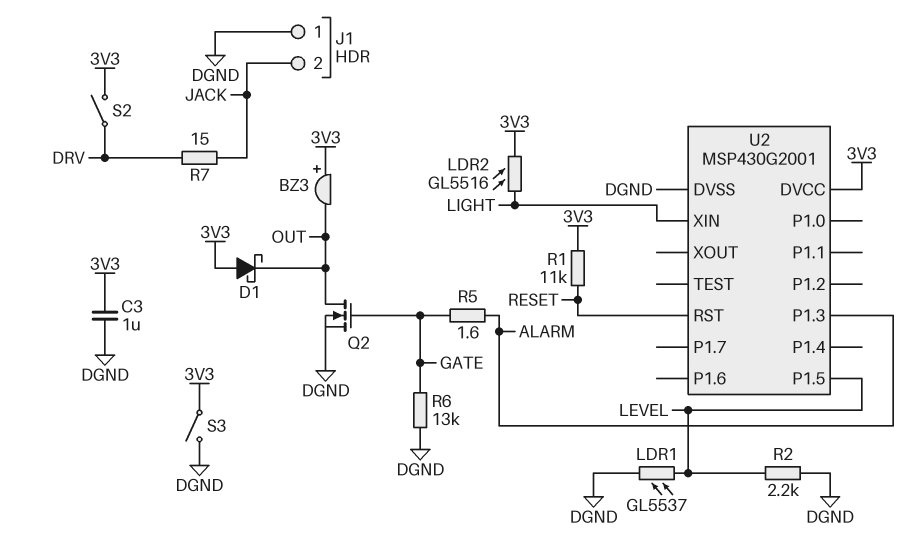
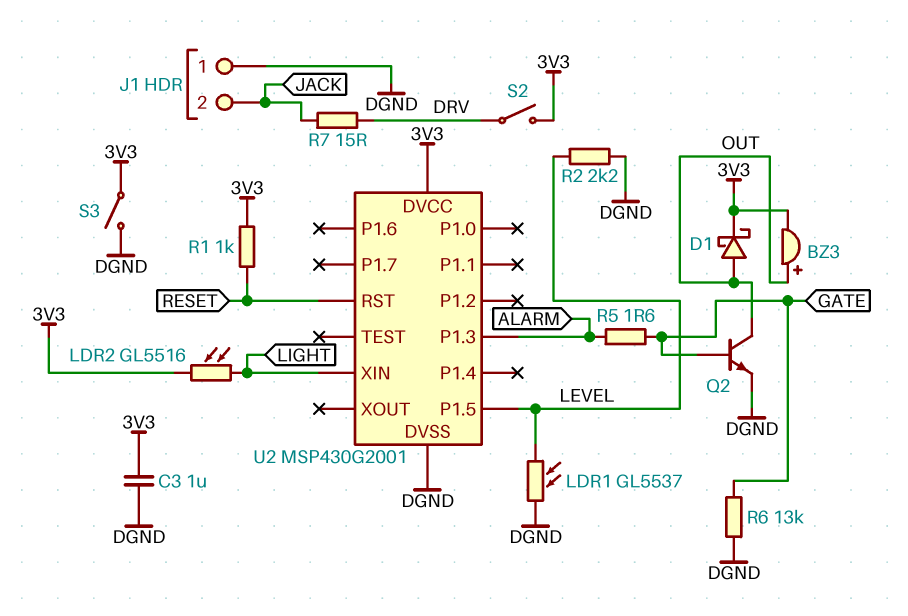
BZ3: buzzer (plus 3V3, minus OUT) -> buzzer (plus OUT, minus 3V3)
D1: schottky (A 3V3, K OUT) -> schottky (A OUT, K 3V3)
Q2: NMOS (G GATE, D OUT, S DGND) -> NPN (B GATE, C OUT, E DGND)
R1: 11k (3V3, RESET) -> 1k (3V3, RESET)

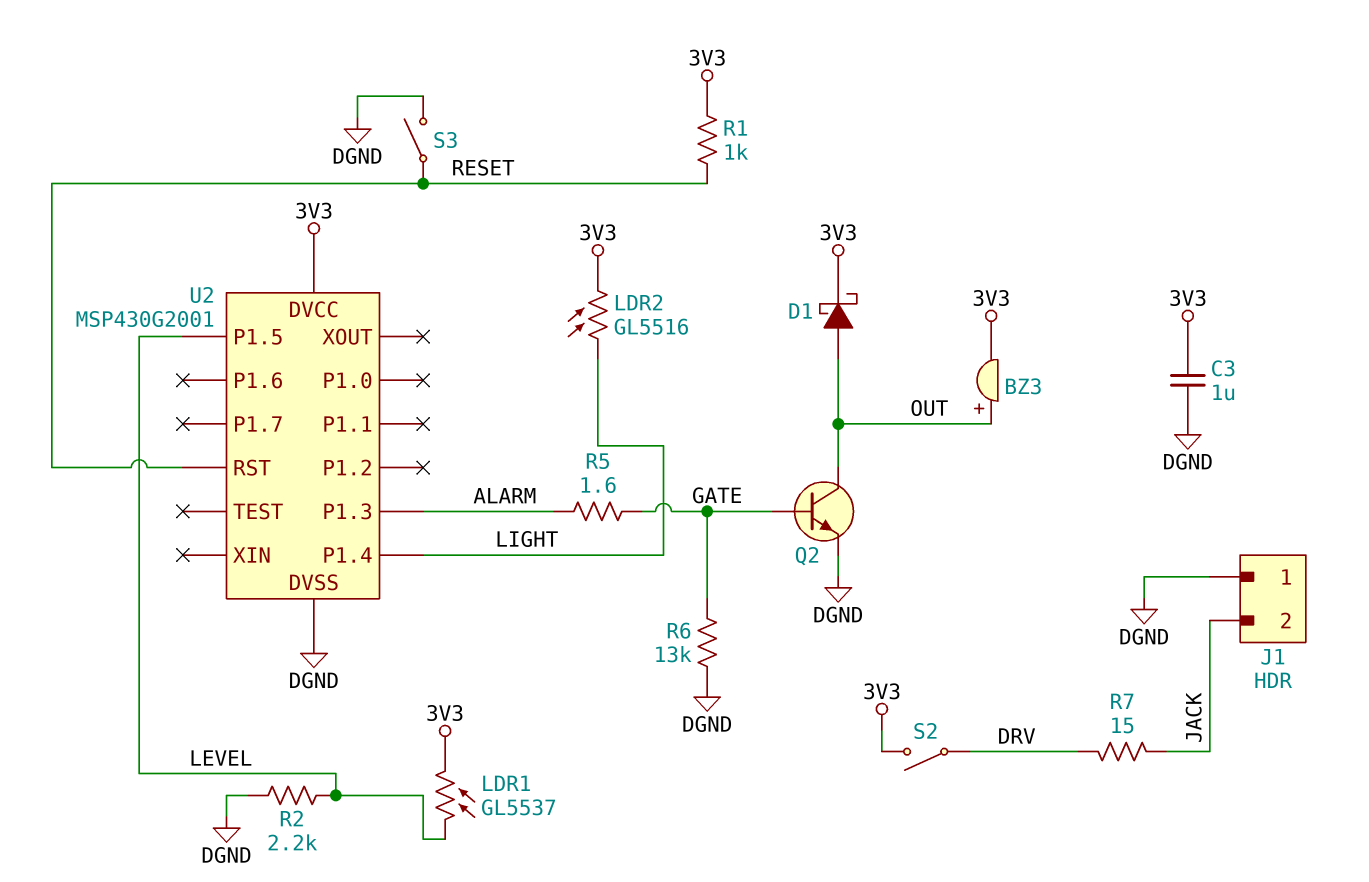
LDR1: GL5537 (DGND, LEVEL) -> GL5537 (3V3, LEVEL)
S3: switch (3V3, DGND) -> switch (DGND, RESET)
U2 pin P1.4: none -> LIGHT
U2 pin XIN: LIGHT -> none

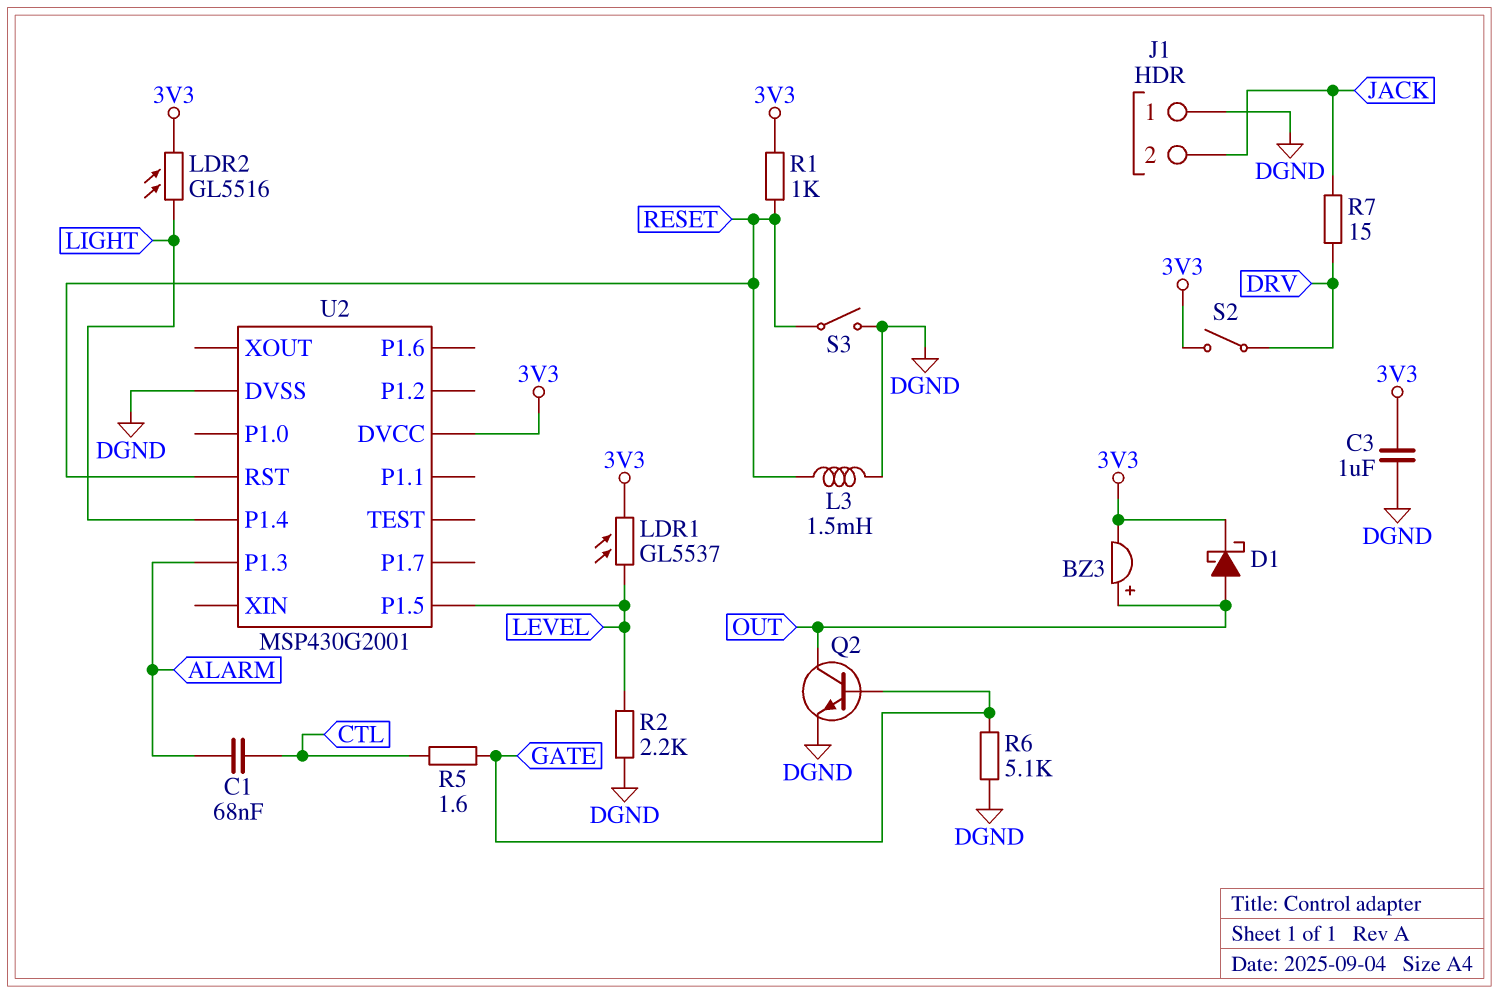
C1: none -> 68nF (ALARM, CTL)
L3: none -> 1.5mH (DGND, RESET)
R5: 1.6 (ALARM, GATE) -> 1.6 (CTL, GATE)
R6: 13k (DGND, GATE) -> 5.1k (DGND, GATE)

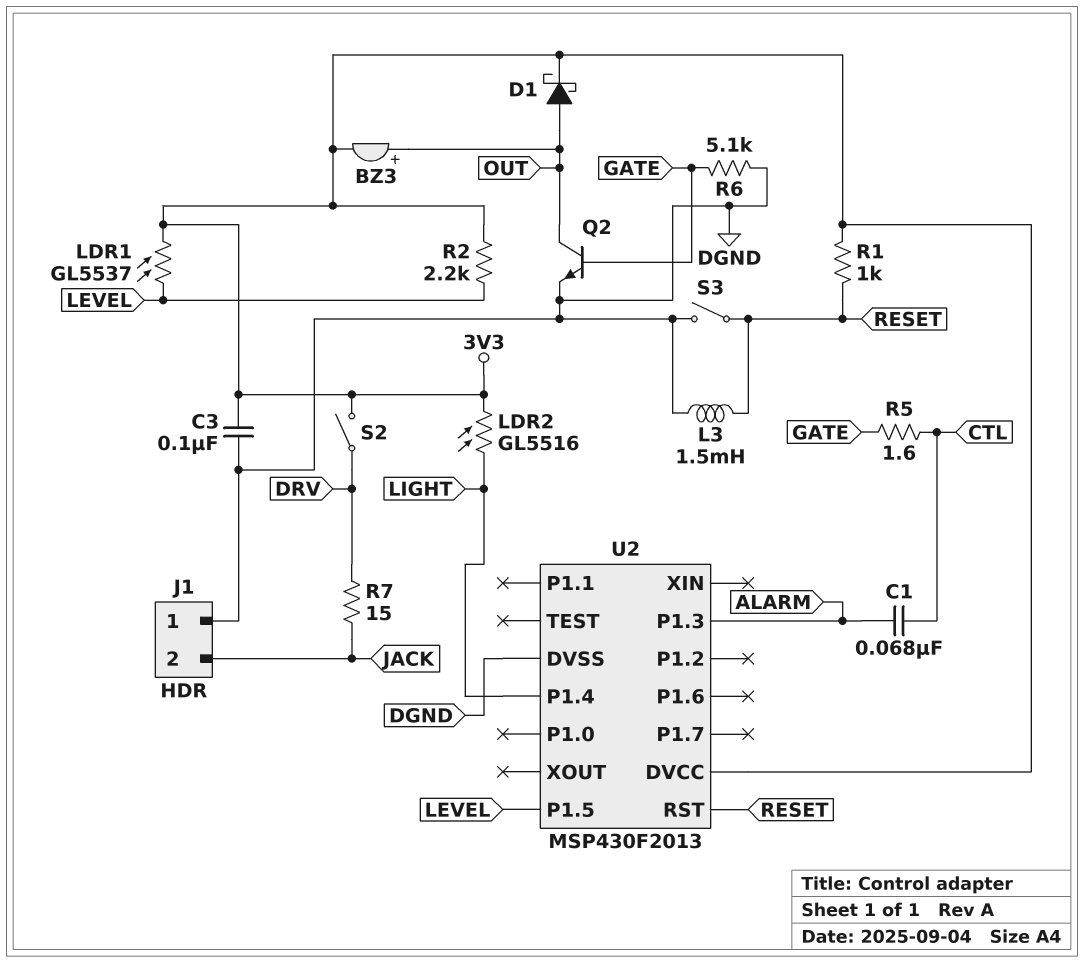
C3: 1uF (3V3, DGND) -> 100nF (3V3, DGND)
R2: 2.2k (DGND, LEVEL) -> 2.2k (3V3, LEVEL)
U2: MSP430G2001 -> MSP430F2013

